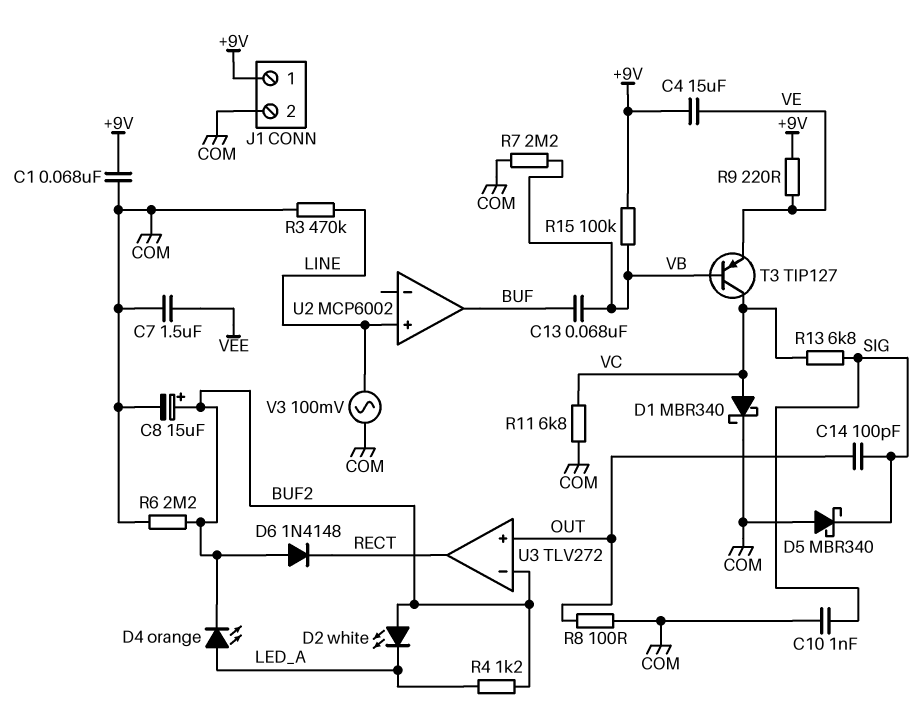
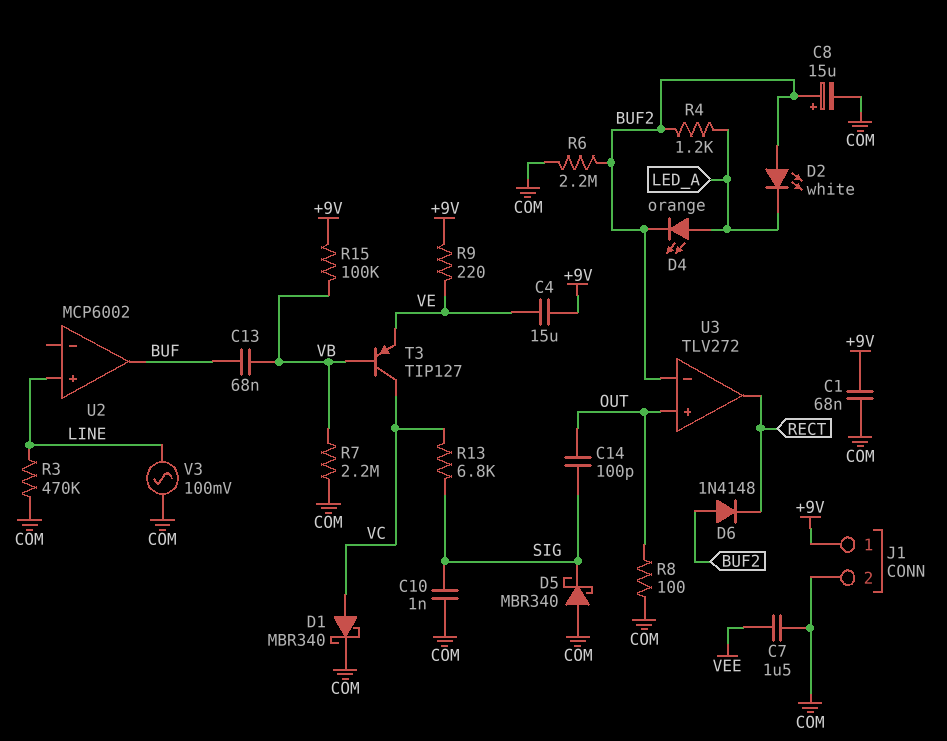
R11: 6.8k (COM, VC) -> none

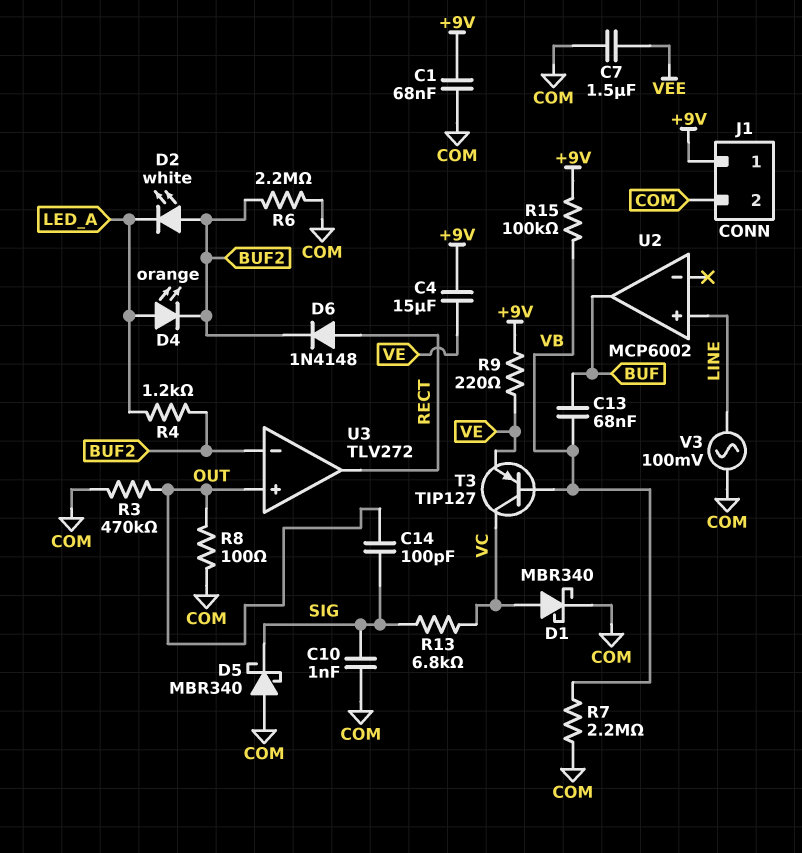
C8: 15uF (plus BUF2, minus COM) -> none
D6: diode 1N4148 (A BUF2, K RECT) -> diode 1N4148 (A RECT, K BUF2)
R3: 470k (COM, LINE) -> 470k (COM, OUT)

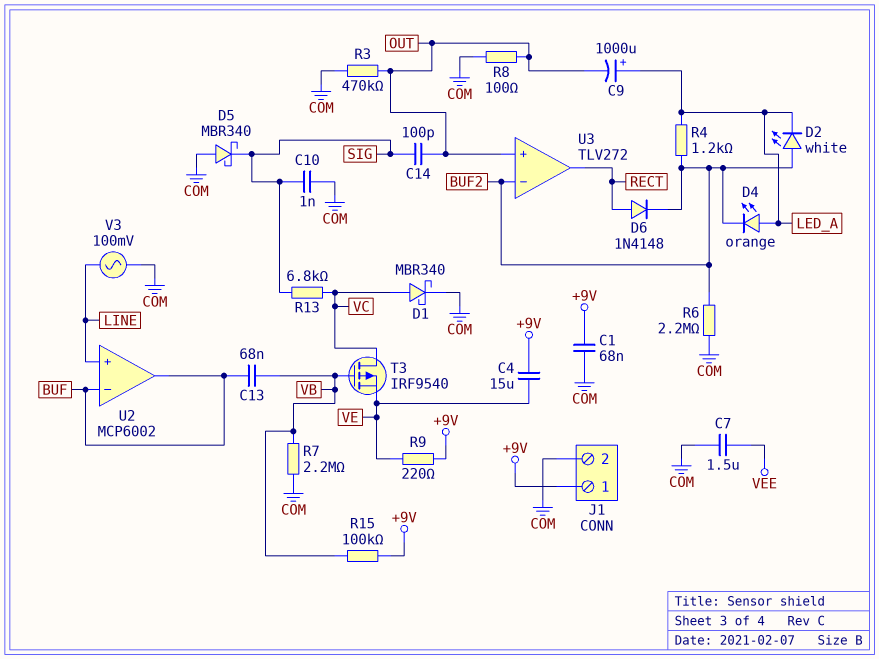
C9: none -> 1000uF (plus LED_A, minus OUT)
T3: PNP TIP127 (B VB, C VC, E VE) -> PMOS IRF9540 (G VB, D VC, S VE)
U2 pin in-: none -> BUF

